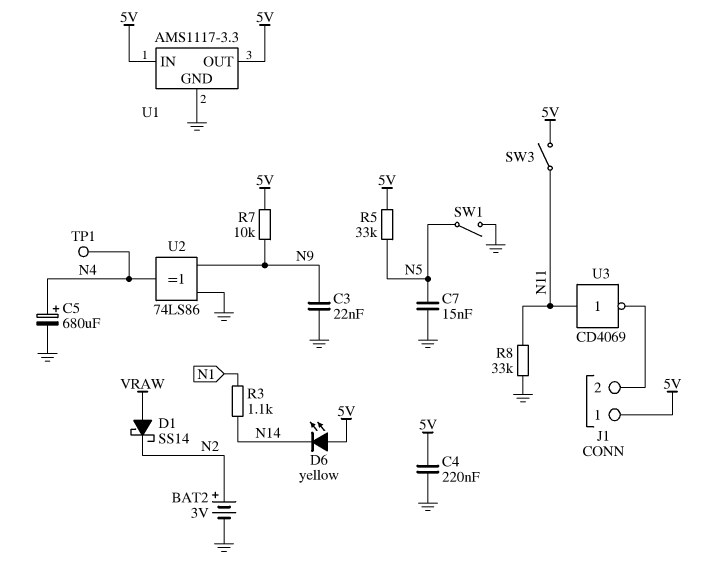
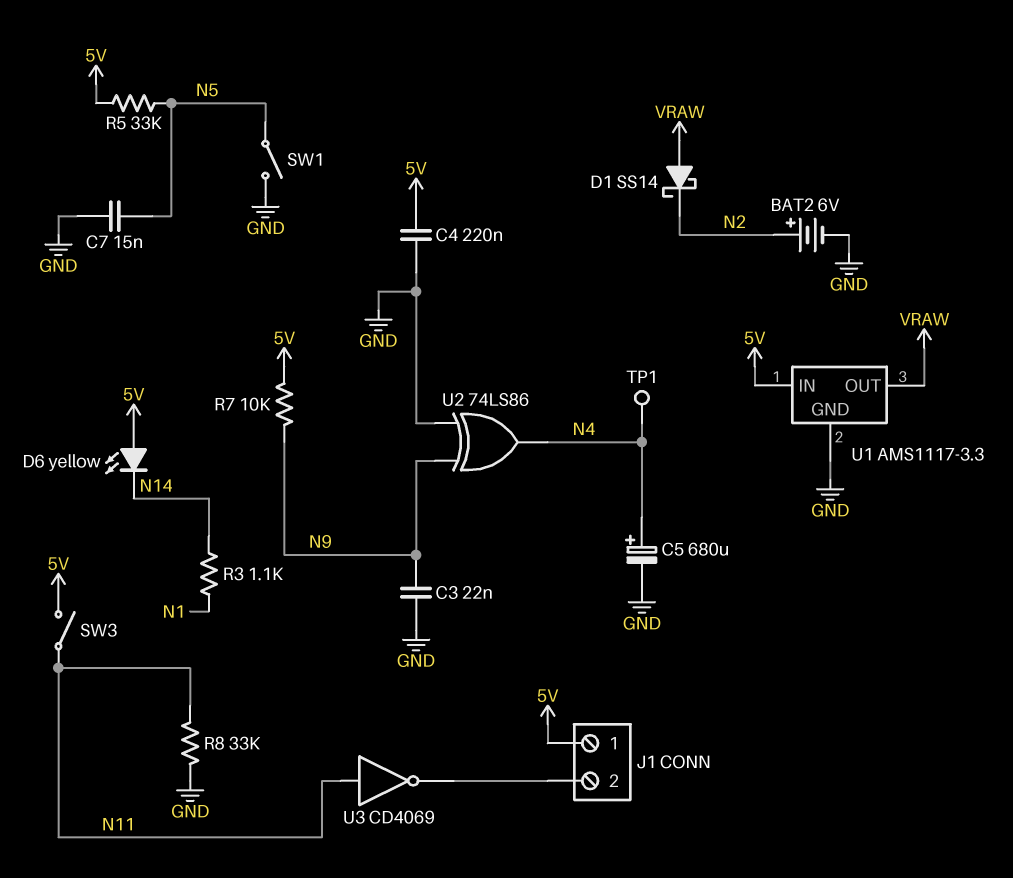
BAT2: 3V (plus N2, minus GND) -> 6V (plus N2, minus GND)
U1 pin OUT: 5V -> VRAW

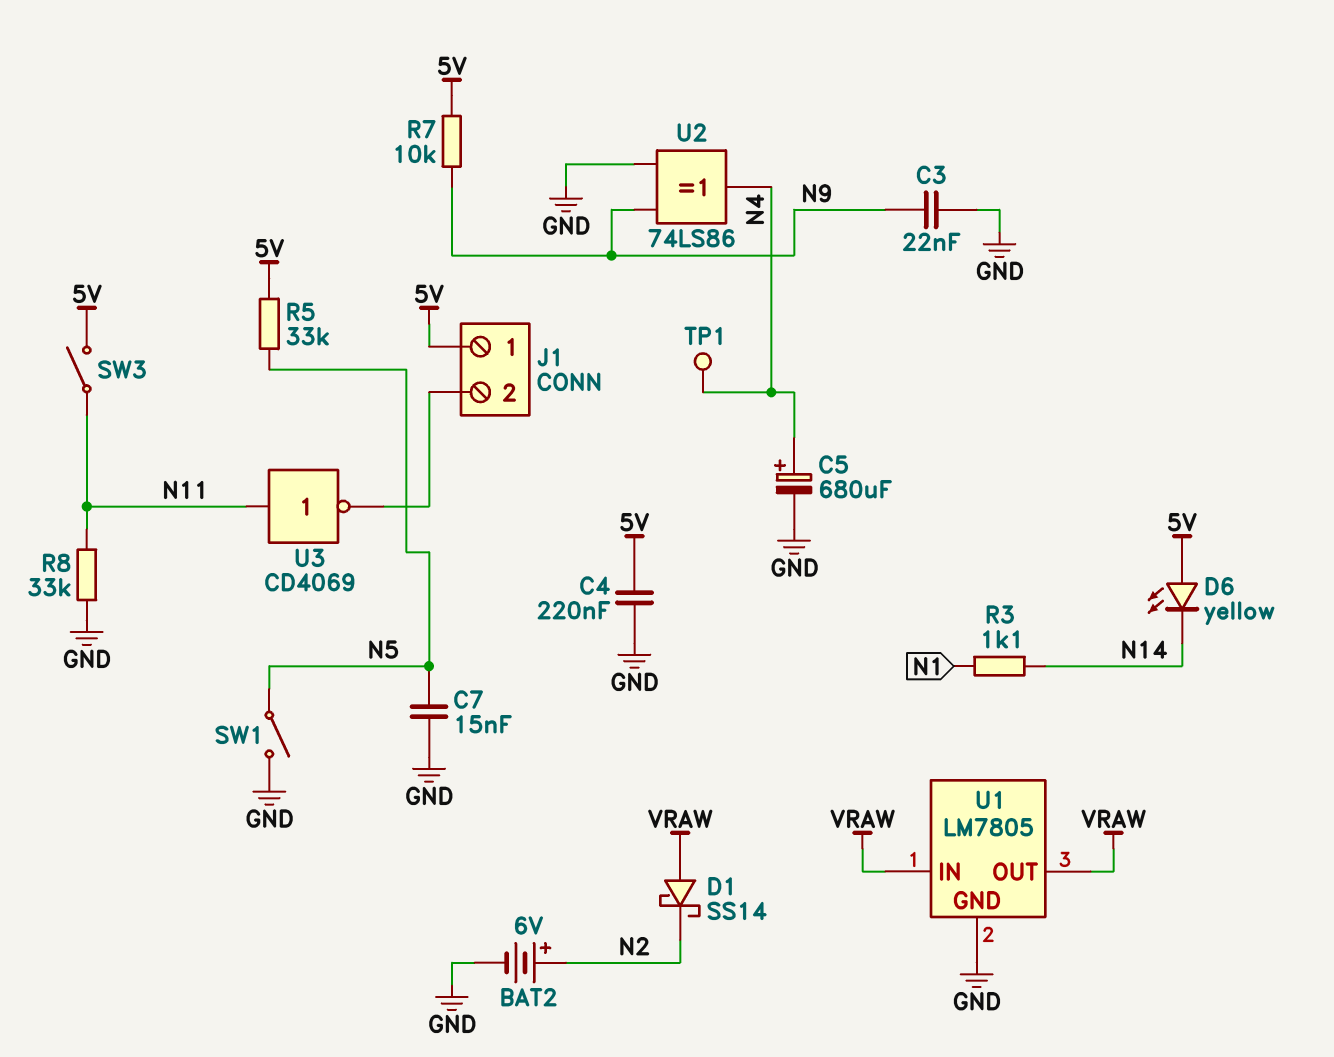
U1: AMS1117-3.3 -> LM7805
U1 pin IN: 5V -> VRAW

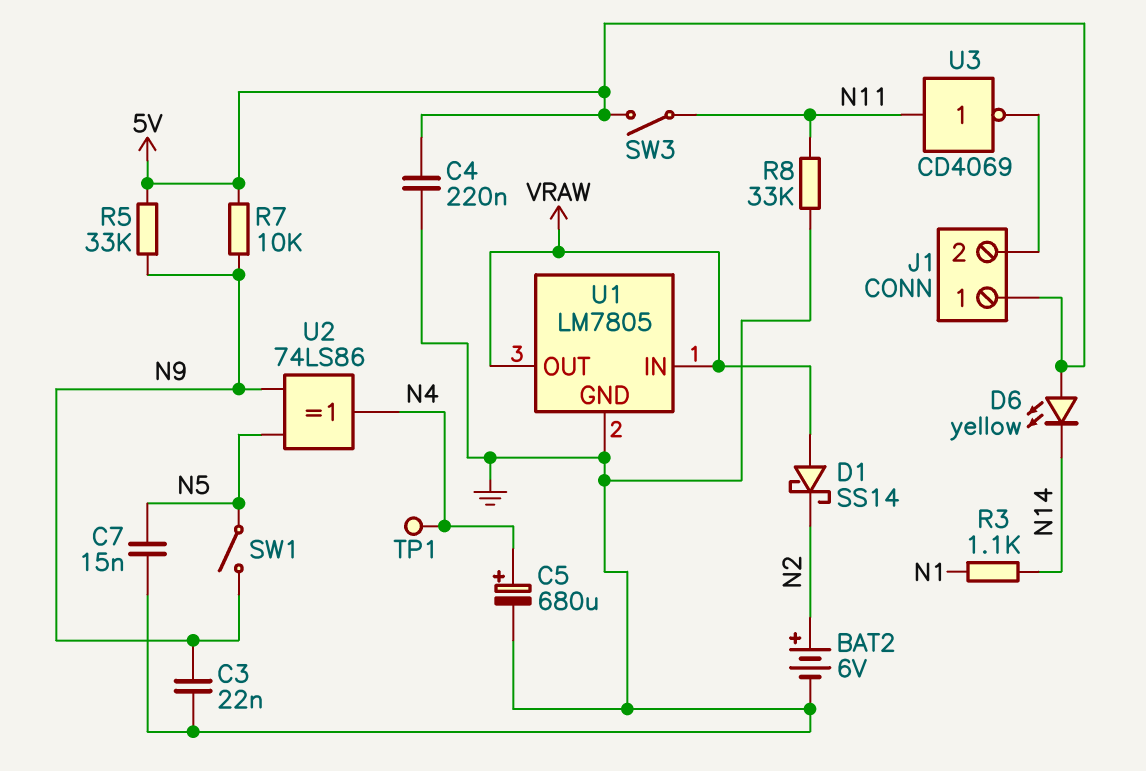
R5: 33k (5V, N5) -> 33k (5V, N9)
SW1: switch (GND, N5) -> switch (N5, N9)
U2: XOR 74LS86 (in GND, in N9, out N4) -> XOR 74LS86 (in N5, in N9, out N4)

